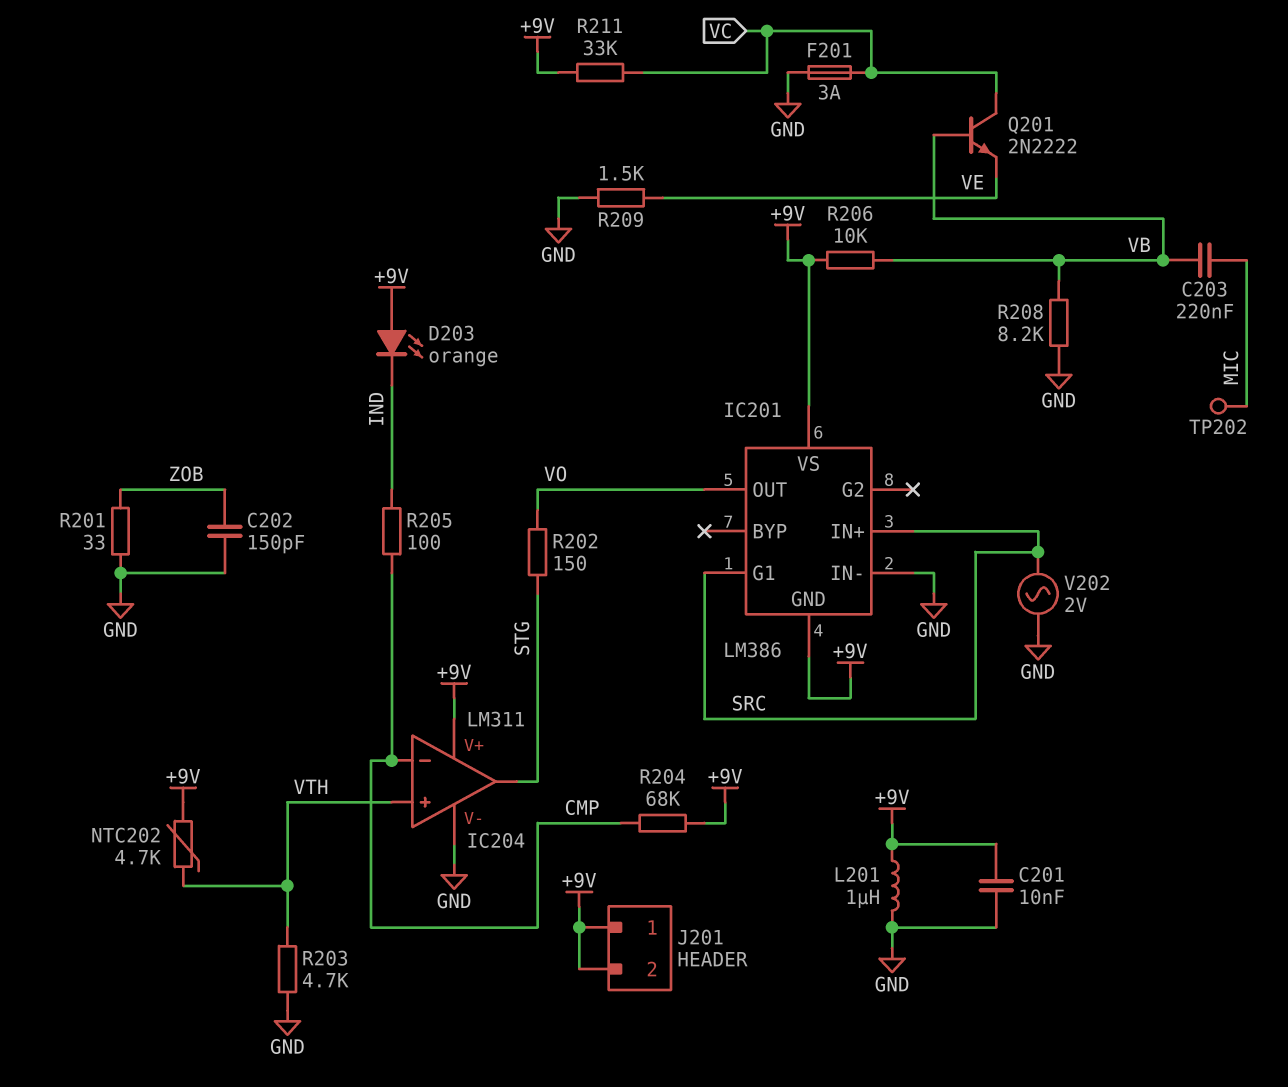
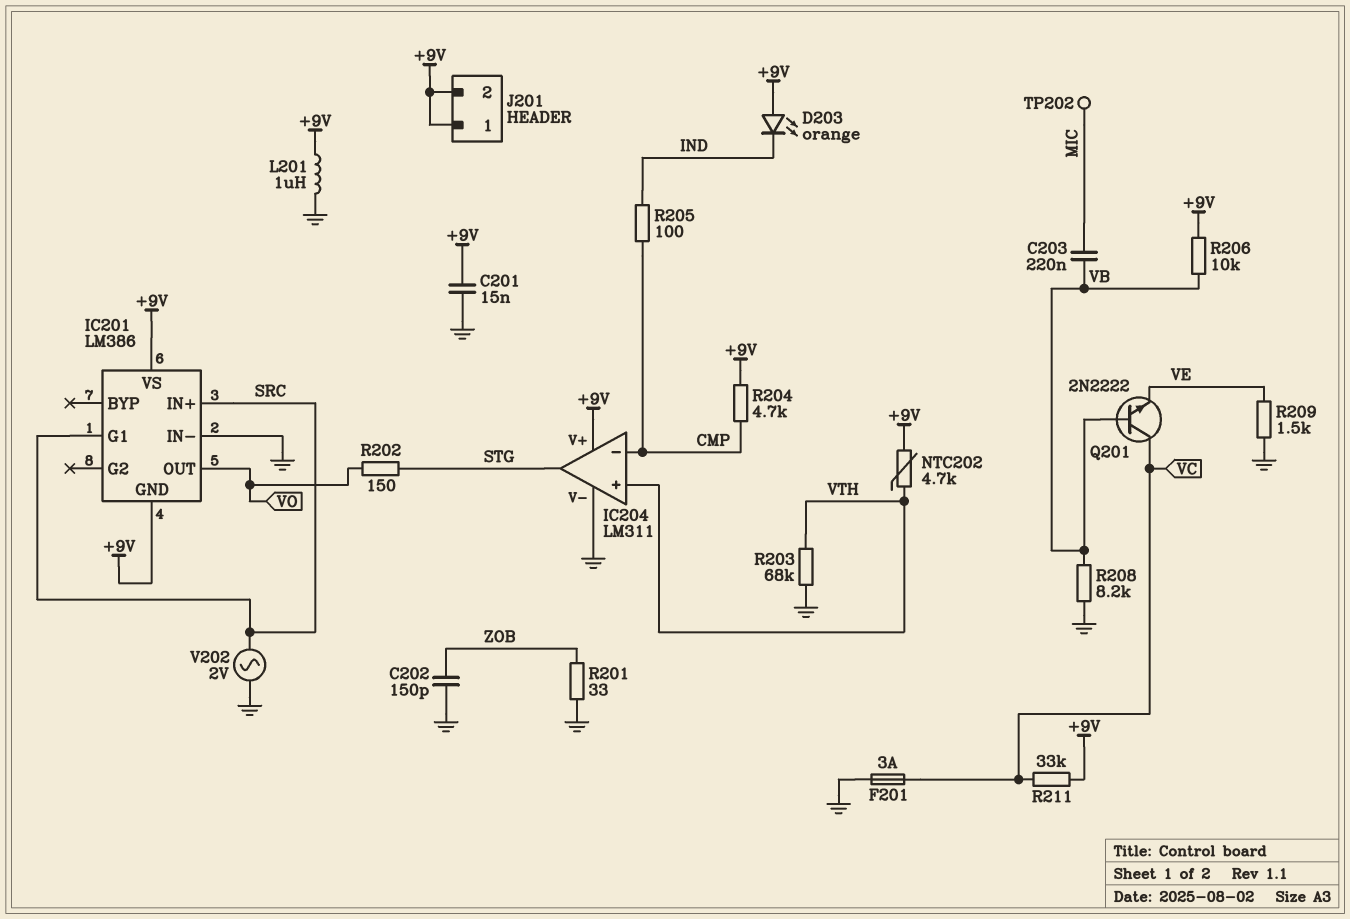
C201: 10nF (+9V, GND) -> 15nF (+9V, GND)
R203: 4.7k (GND, VTH) -> 68k (GND, VTH)
R204: 68k (+9V, CMP) -> 4.7k (+9V, CMP)

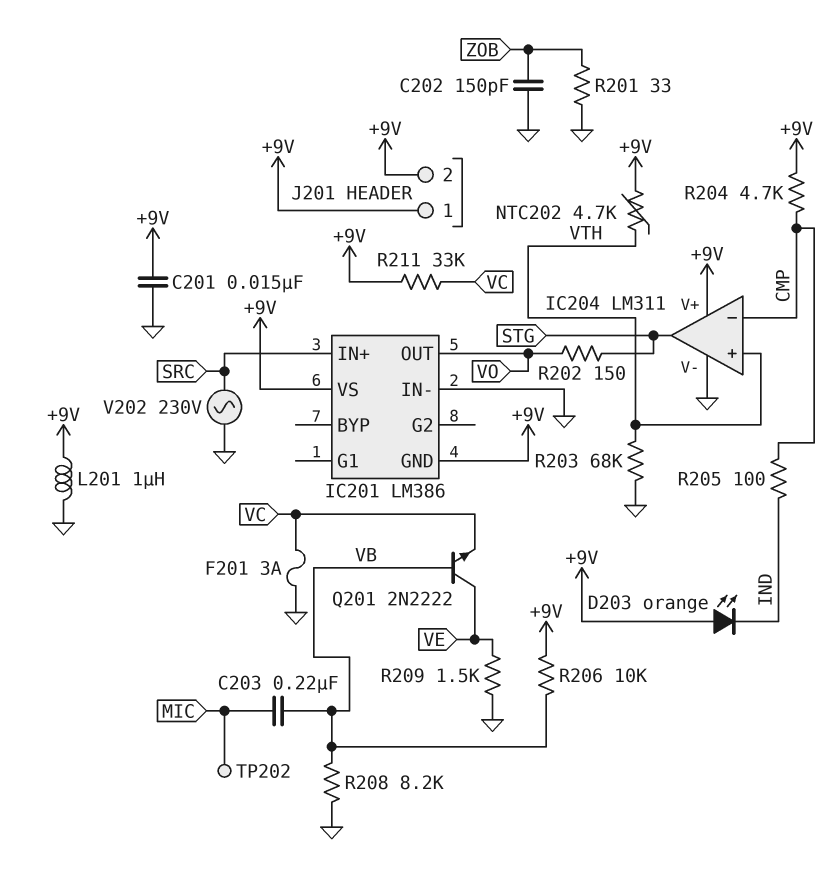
IC201 pin G1: SRC -> none
Q201: NPN 2N2222 (B VB, C VC, E VE) -> NPN 2N2222 (B VB, C VE, E VC)
V202: AC 2V (GND, SRC) -> AC 230V (GND, SRC)

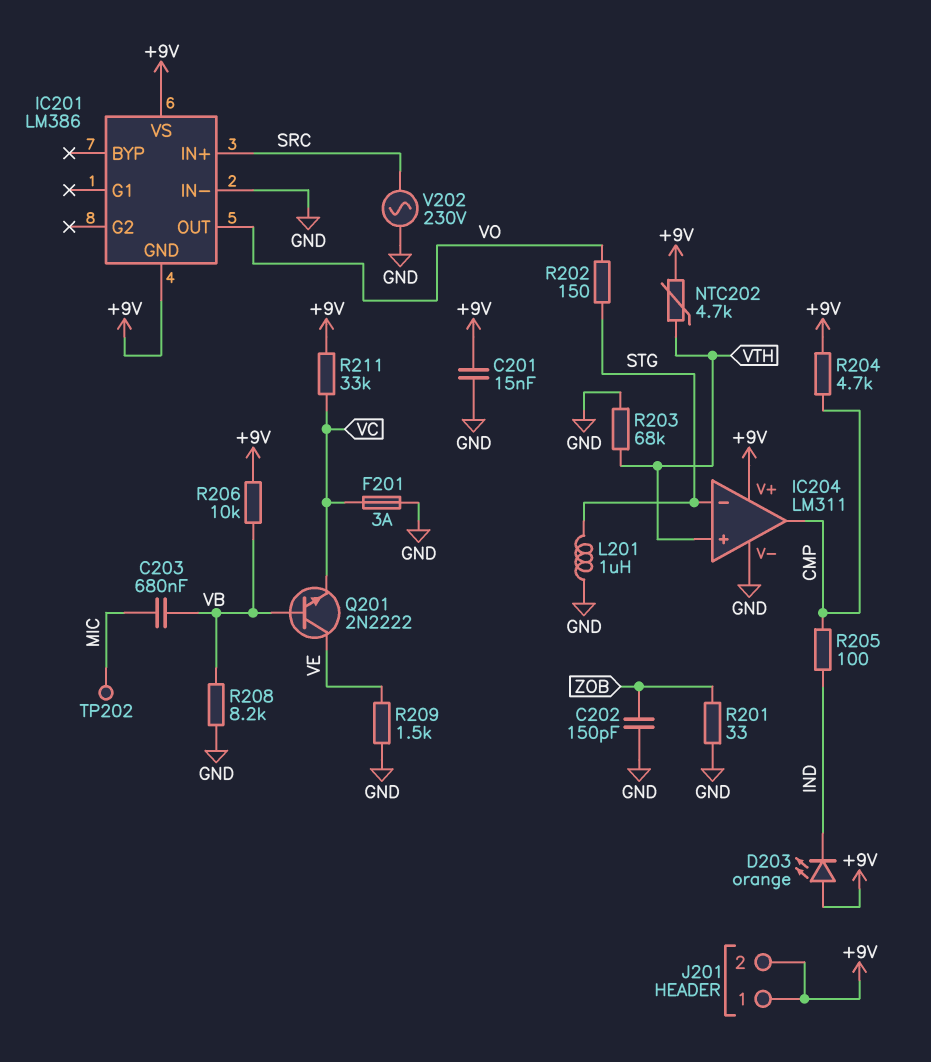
C203: 220nF (MIC, VB) -> 680nF (MIC, VB)
IC204 pin in-: CMP -> STG
IC204 pin out: STG -> CMP
L201: 1uH (+9V, GND) -> 1uH (GND, STG)

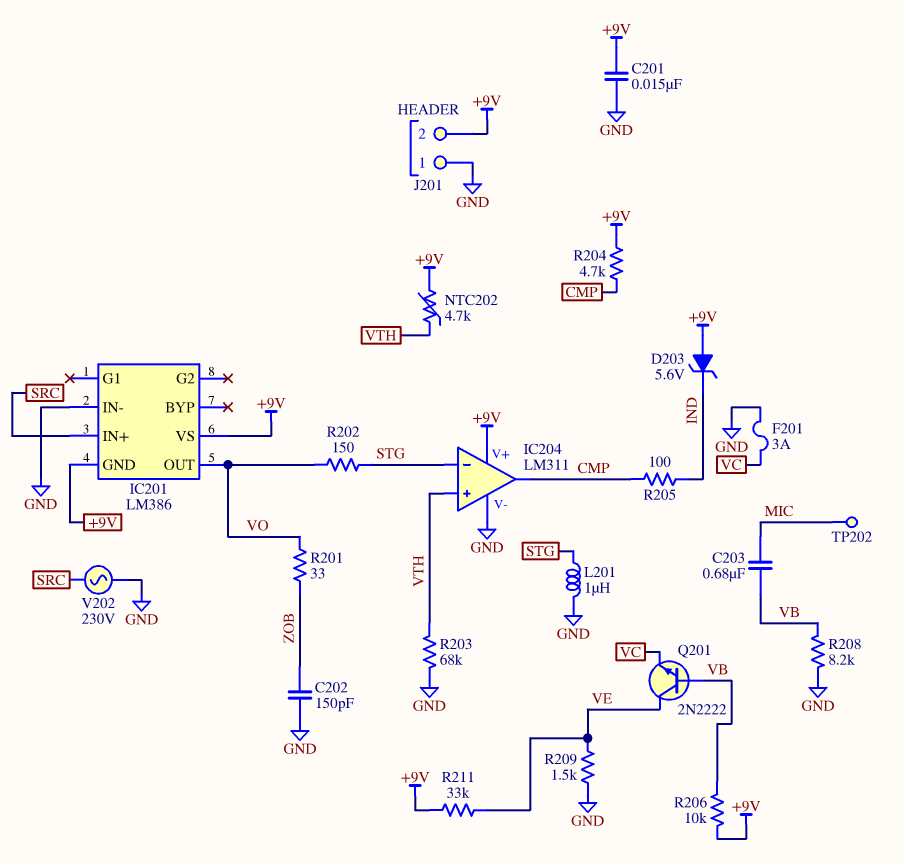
D203: LED orange (A +9V, K IND) -> zener 5.6V (A +9V, K IND)
J201 pin 1: +9V -> GND
R201: 33 (GND, ZOB) -> 33 (VO, ZOB)
R211: 33k (+9V, VC) -> 33k (+9V, VE)

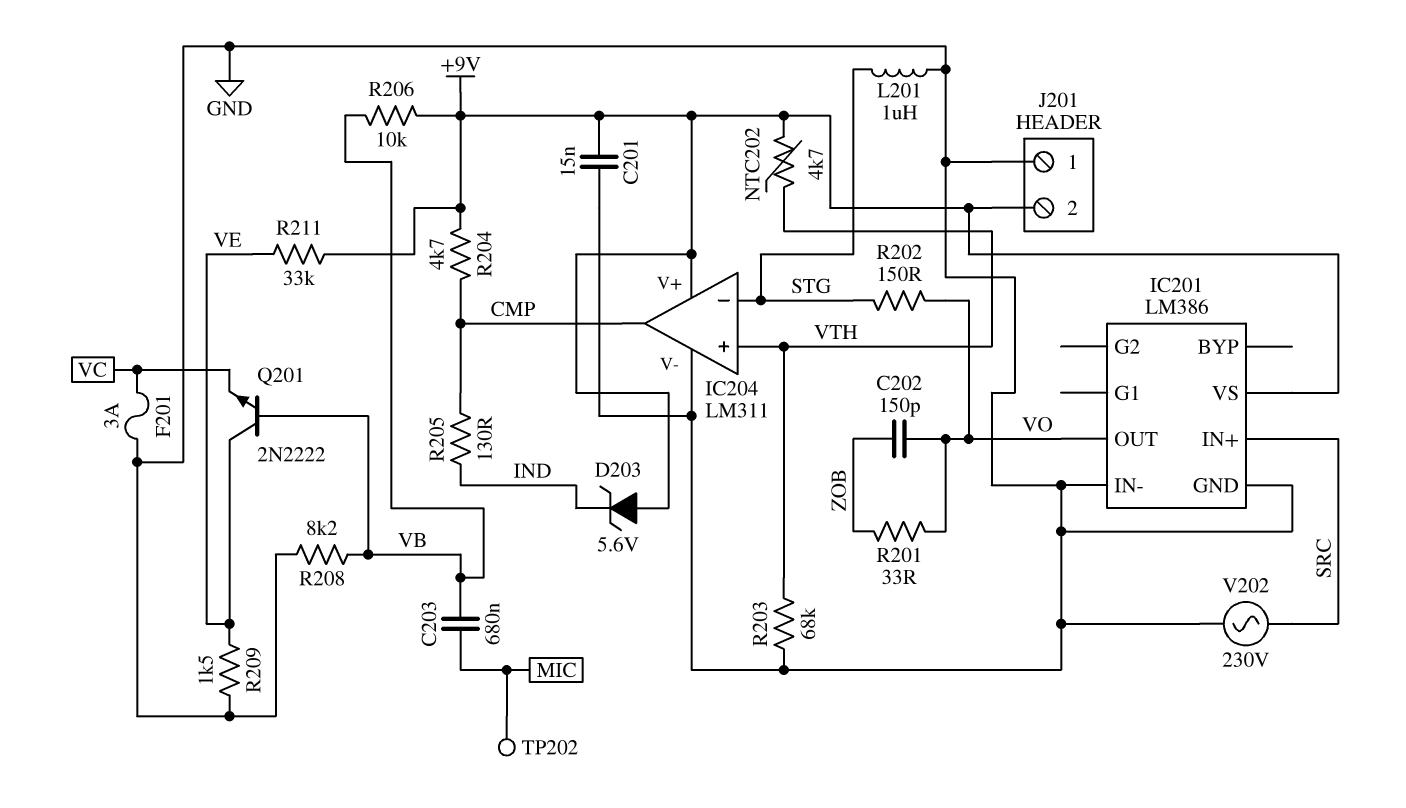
C202: 150pF (GND, ZOB) -> 150pF (VO, ZOB)
IC201 pin GND: +9V -> GND
R205: 100 (CMP, IND) -> 130 (CMP, IND)

